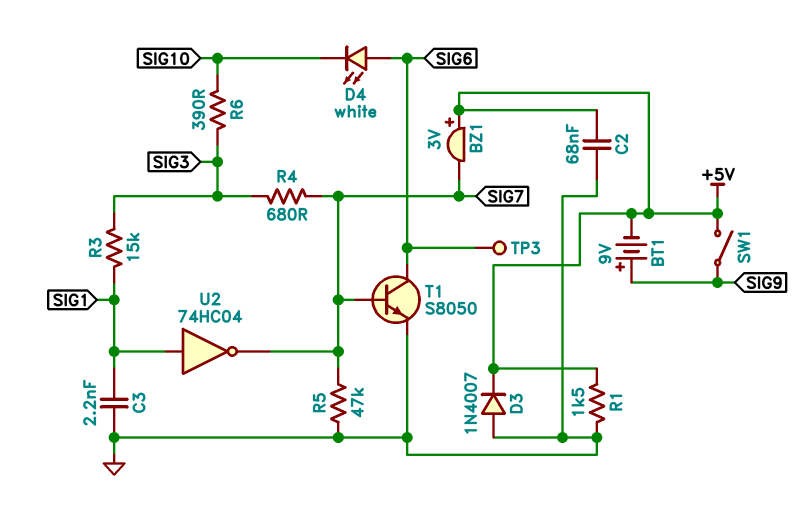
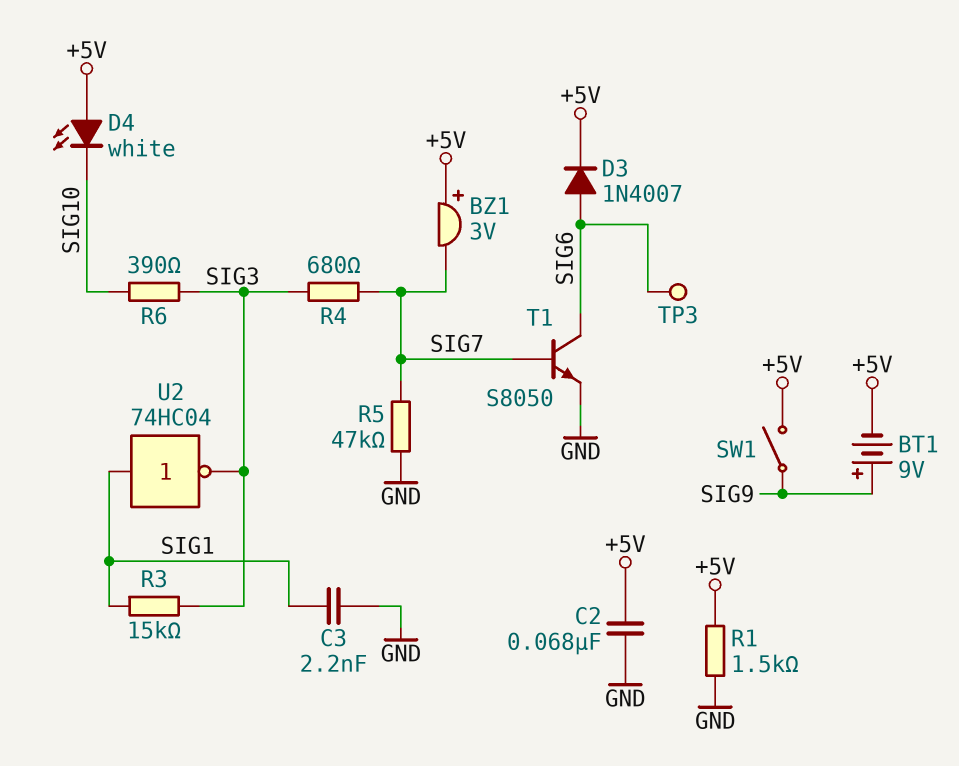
D3: diode 1N4007 (A GND, K +5V) -> diode 1N4007 (A SIG6, K +5V)
D4: LED white (A SIG6, K SIG10) -> LED white (A +5V, K SIG10)
U2: NOT 74HC04 (in SIG1, out SIG7) -> NOT 74HC04 (in SIG1, out SIG3)

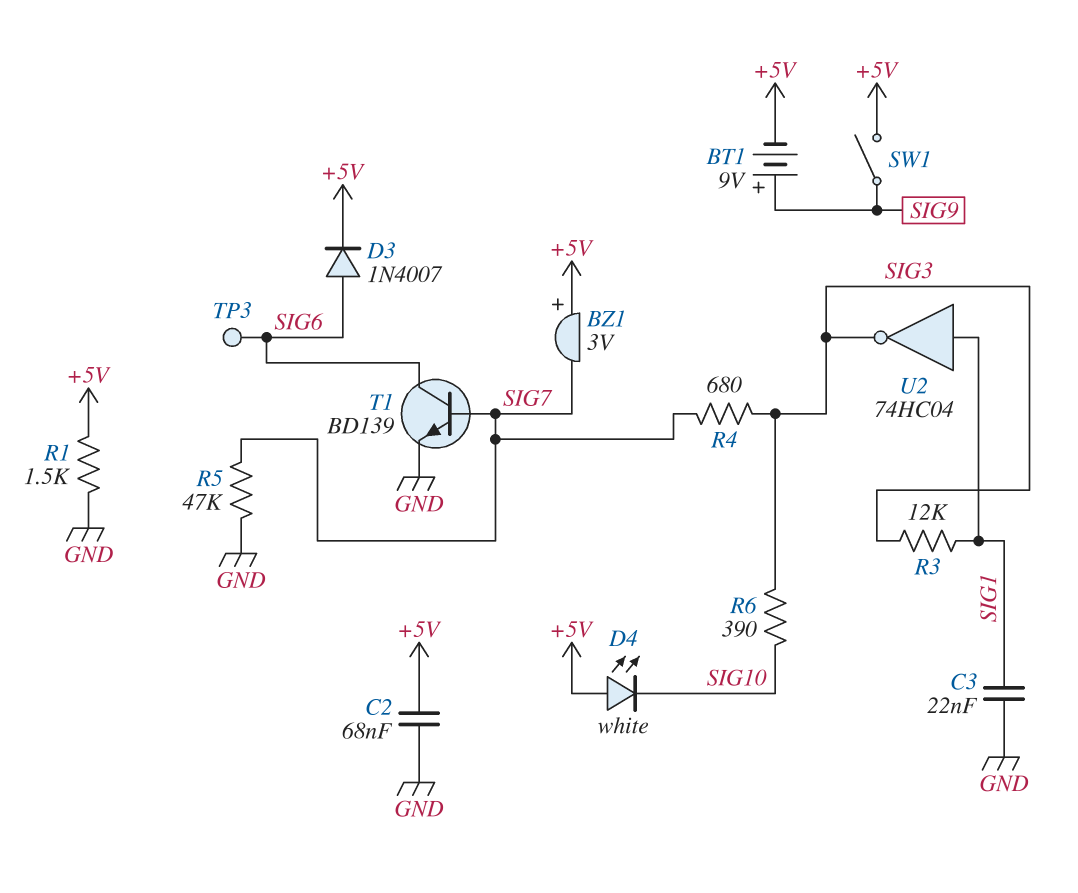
C3: 2.2nF (GND, SIG1) -> 22nF (GND, SIG1)
R3: 15k (SIG1, SIG3) -> 12k (SIG1, SIG3)
T1: NPN S8050 (B SIG7, C SIG6, E GND) -> NPN BD139 (B SIG7, C SIG6, E GND)

